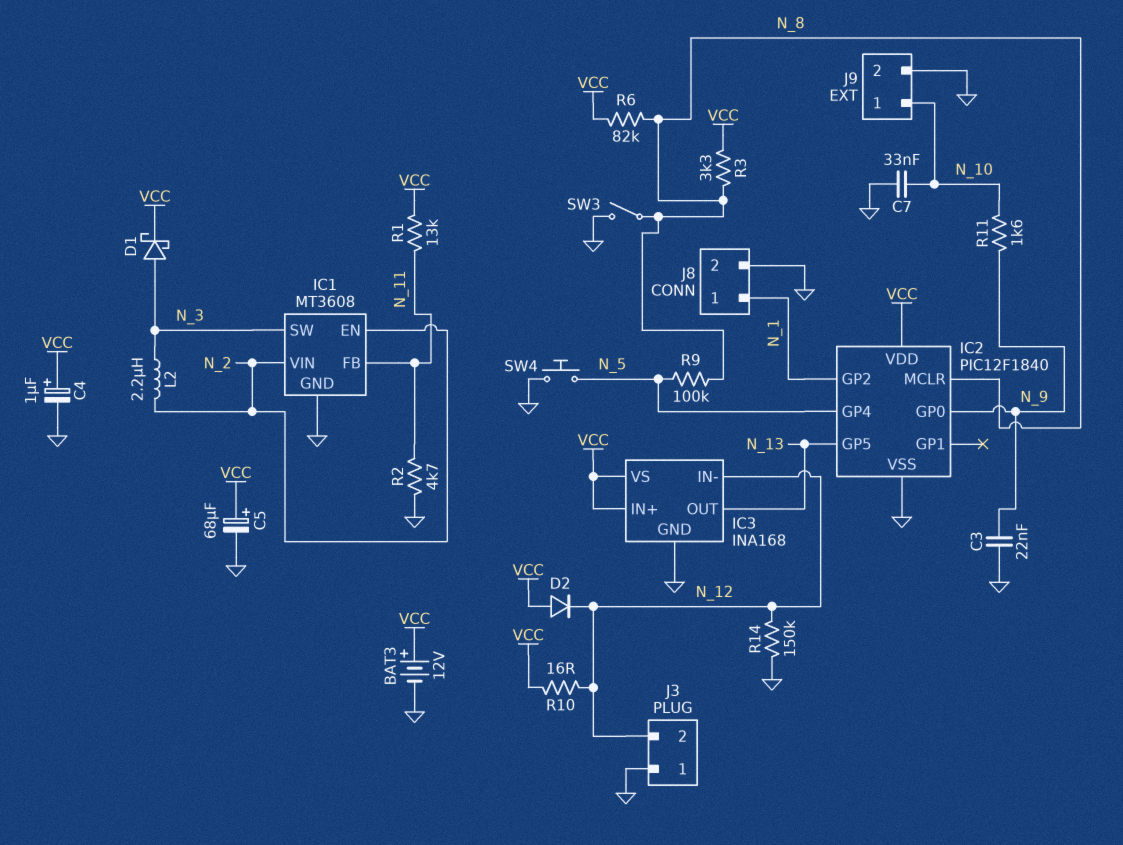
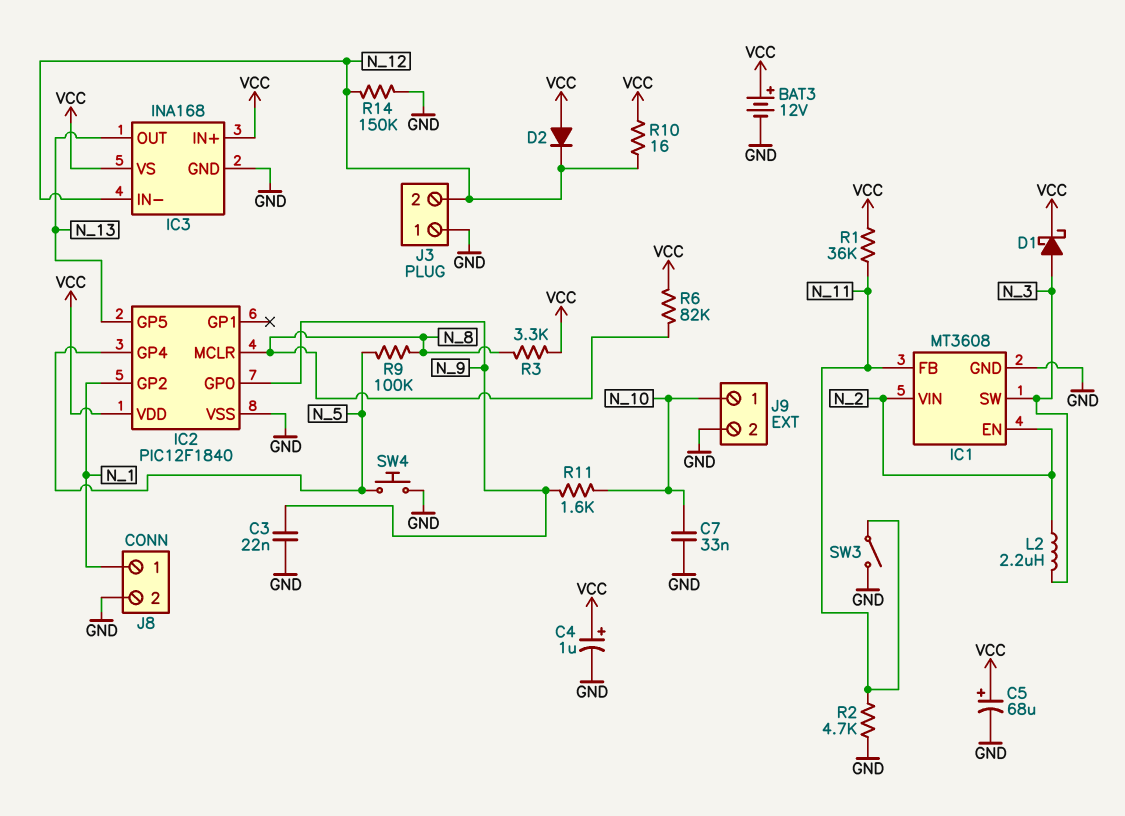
R1: 13k (N_11, VCC) -> 36k (N_11, VCC)
SW3: switch (GND, N_8) -> switch (GND, N_11)

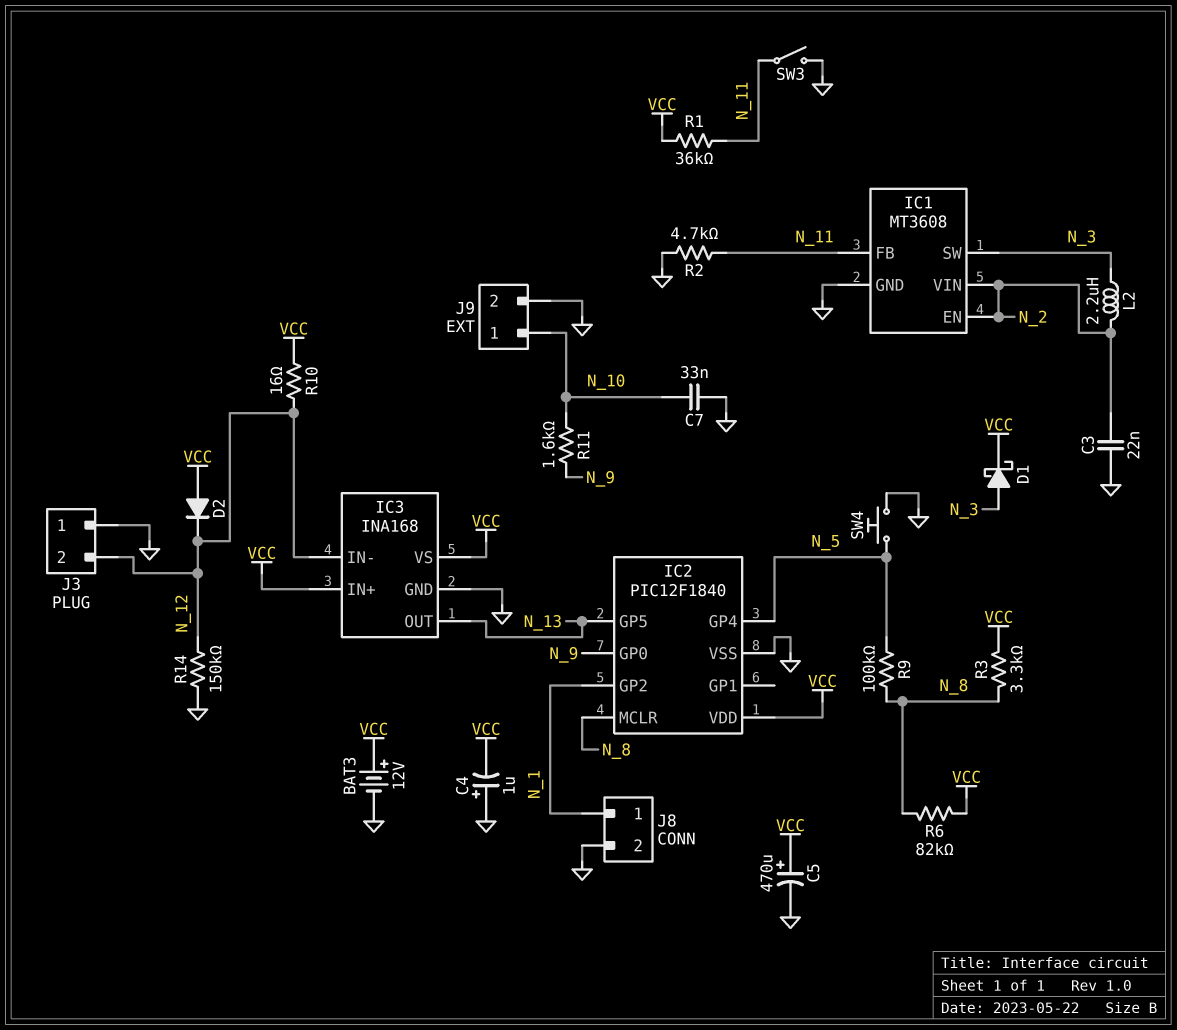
C3: 22nF (GND, N_9) -> 22nF (GND, N_2)
C4: 1uF (plus VCC, minus GND) -> 1uF (plus GND, minus VCC)
C5: 68uF (plus VCC, minus GND) -> 470uF (plus VCC, minus GND)

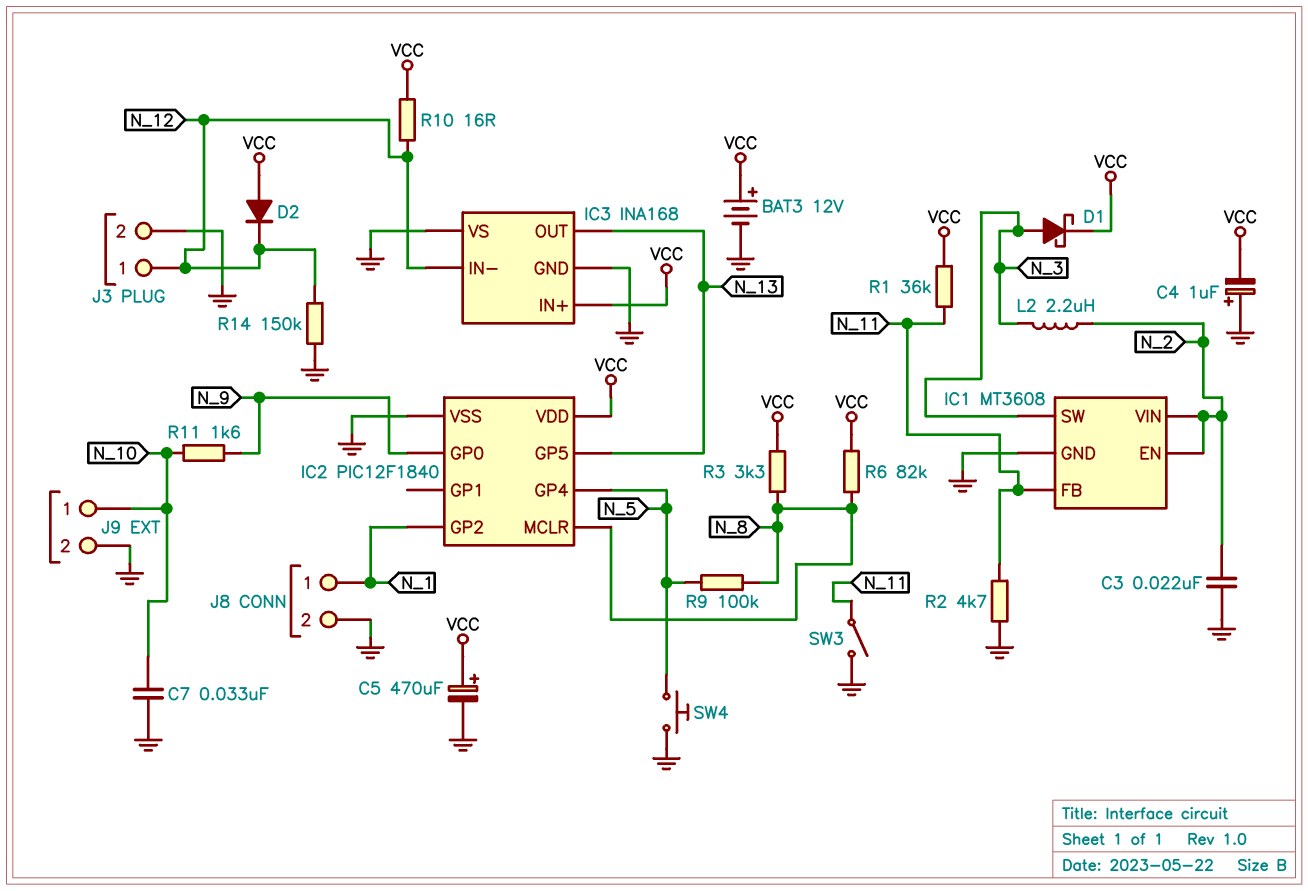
IC3 pin VS: VCC -> GND
J3 pin 1: GND -> N_12
J3 pin 2: N_12 -> GND

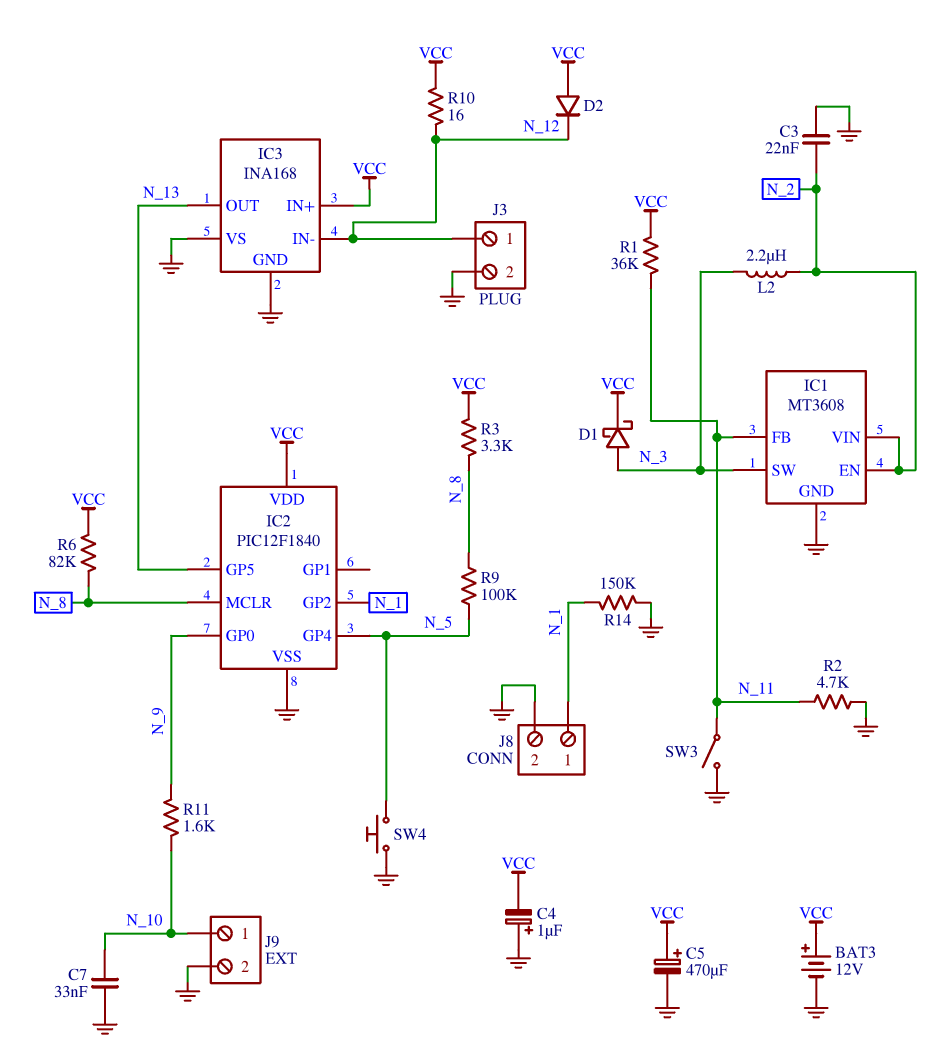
R14: 150k (GND, N_12) -> 150k (GND, N_1)

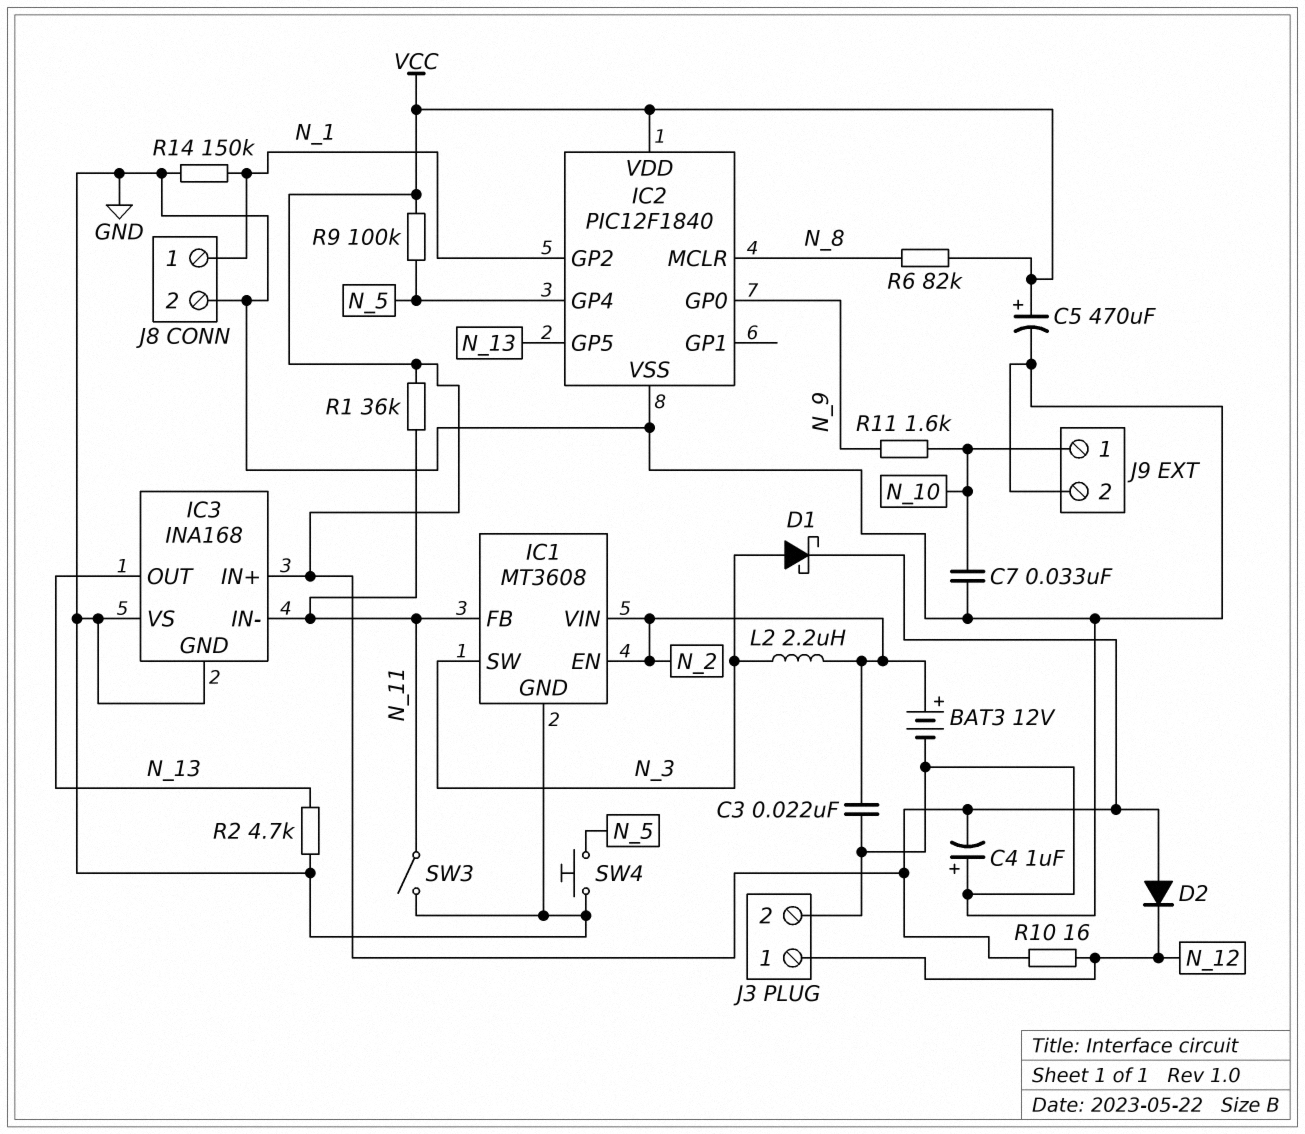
BAT3: 12V (plus VCC, minus GND) -> 12V (plus N_2, minus GND)
IC3 pin IN-: N_12 -> N_11
R2: 4.7k (GND, N_11) -> 4.7k (GND, N_13)
R3: 3.3k (N_8, VCC) -> none
R9: 100k (N_5, N_8) -> 100k (N_5, VCC)

